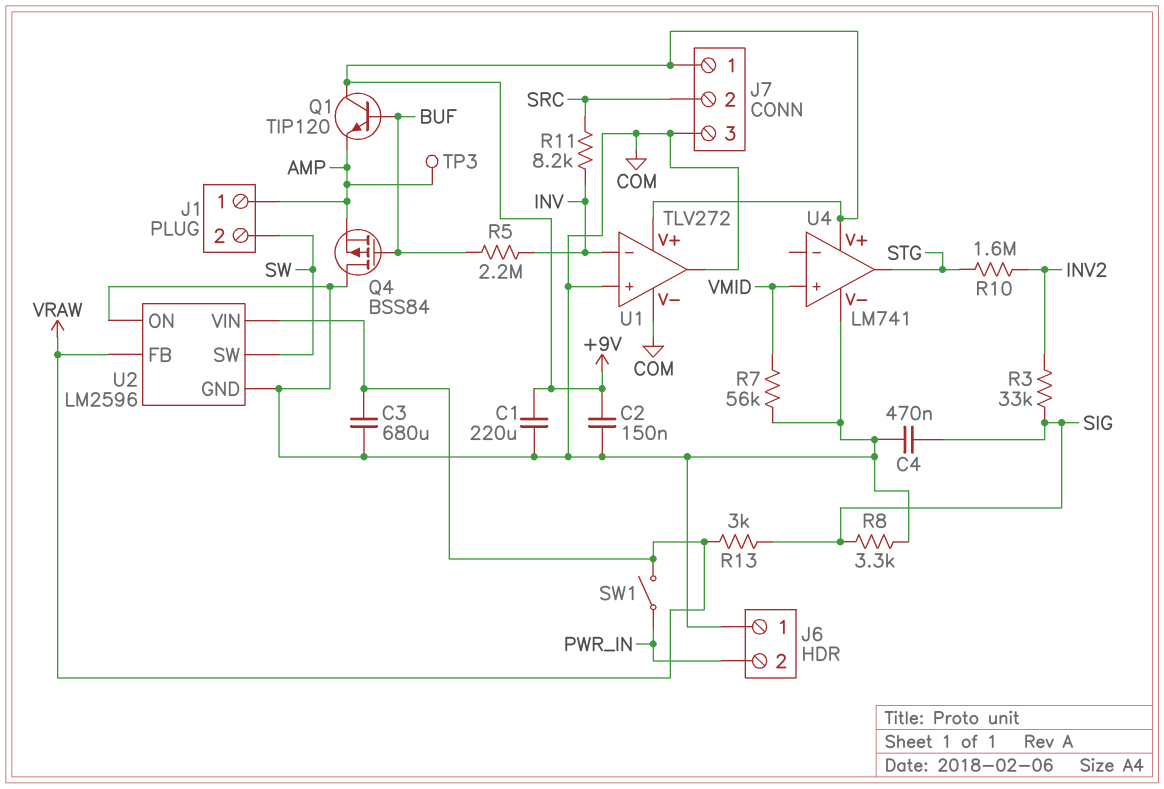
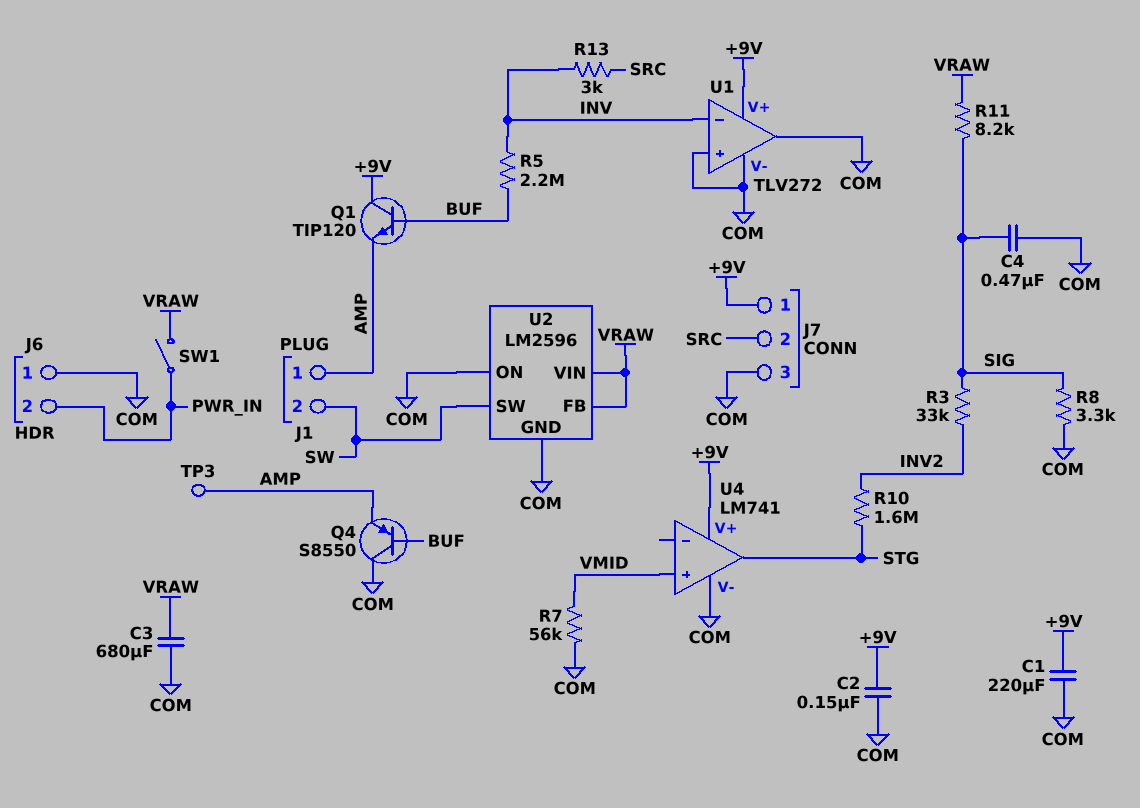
Q4: PMOS BSS84 (G BUF, D COM, S AMP) -> PNP S8550 (B BUF, C COM, E AMP)
R11: 8.2k (INV, SRC) -> 8.2k (SIG, VRAW)
R13: 3k (SIG, VRAW) -> 3k (INV, SRC)

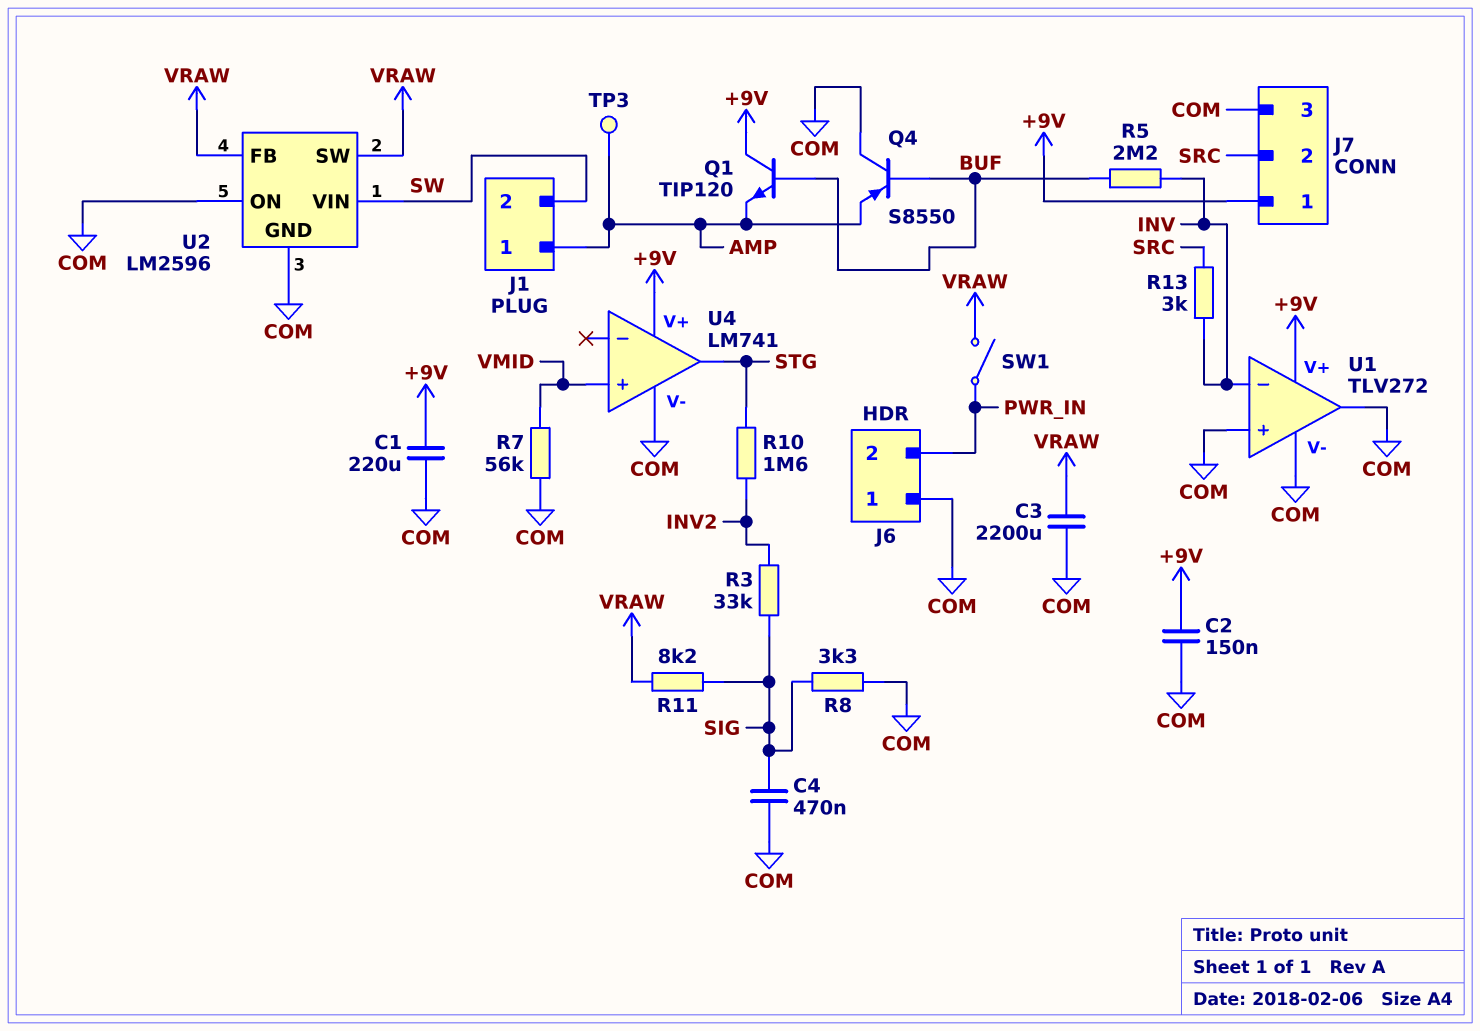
C3: 680uF (COM, VRAW) -> 2200uF (COM, VRAW)
U2 pin SW: SW -> VRAW
U2 pin VIN: VRAW -> SW

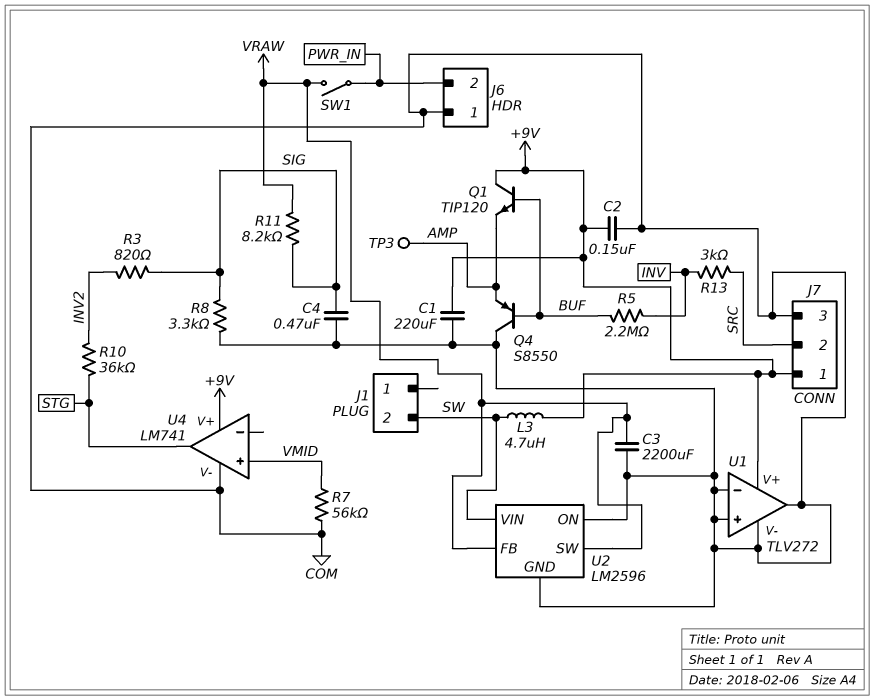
J1 pin 1: AMP -> none
L3: none -> 4.7uH (+9V, SW)
R3: 33k (INV2, SIG) -> 820 (INV2, SIG)
R10: 1.6M (INV2, STG) -> 36k (INV2, STG)
U1 pin in-: INV -> COM

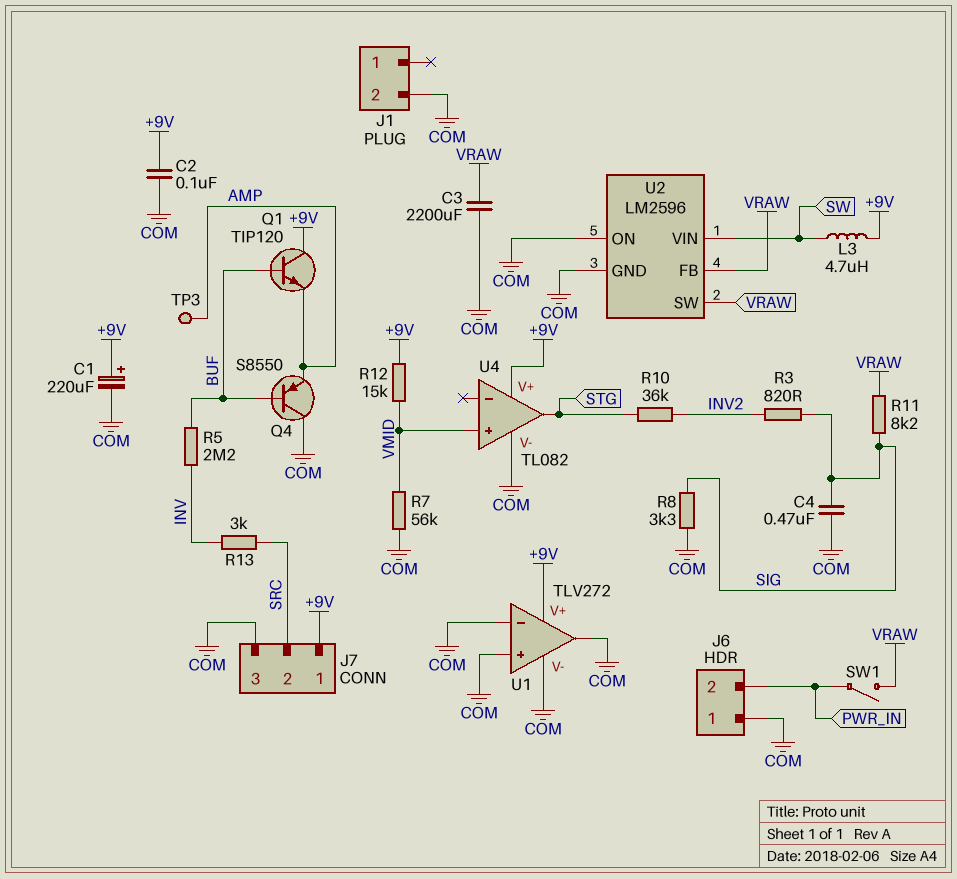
C1: 220uF (+9V, COM) -> 220uF (plus +9V, minus COM)
C2: 150nF (+9V, COM) -> 100nF (+9V, COM)
J1 pin 2: SW -> COM
R12: none -> 15k (+9V, VMID)
U4: LM741 -> TL082

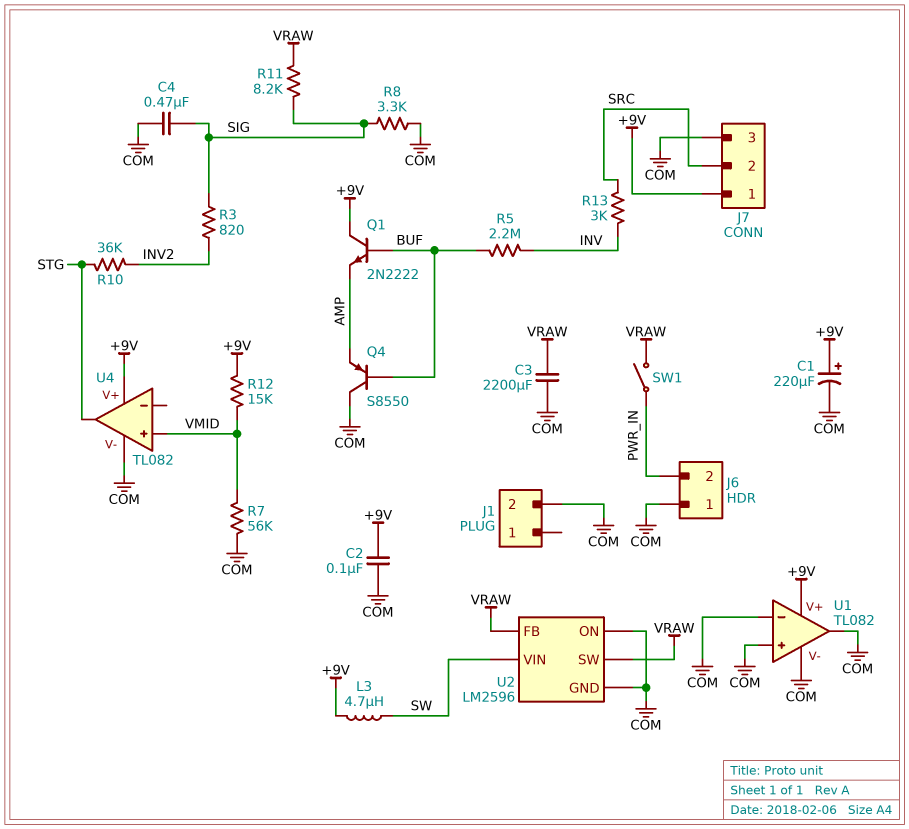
Q1: NPN TIP120 (B BUF, C +9V, E AMP) -> NPN 2N2222 (B BUF, C +9V, E AMP)
TP3: test point (AMP) -> none
U1: TLV272 -> TL082

